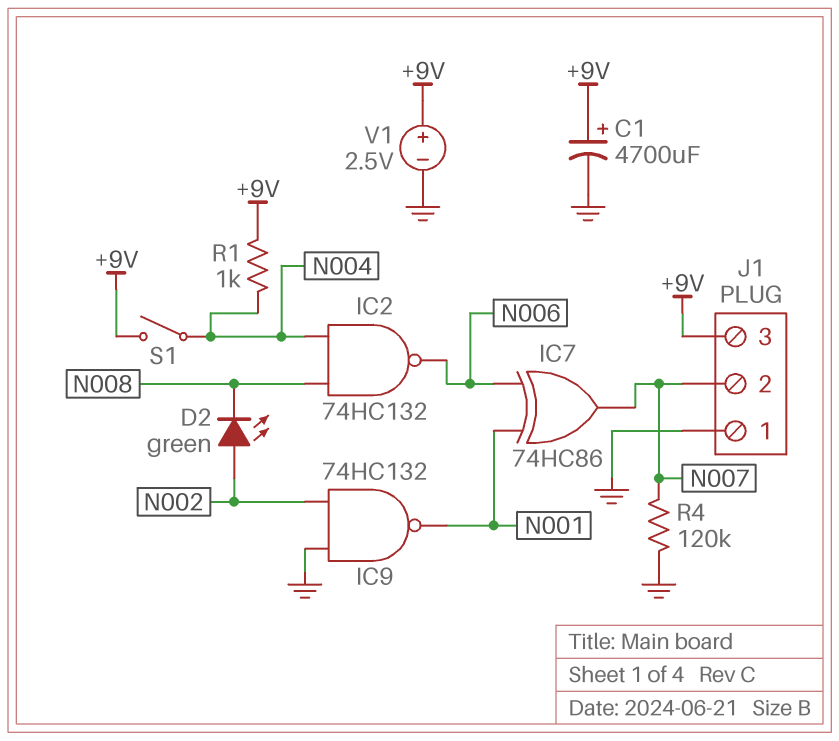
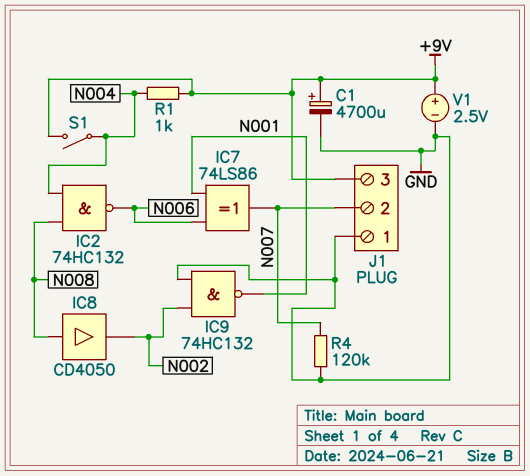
D2: LED green (A N002, K N008) -> none
IC7: XOR 74HC86 (in N001, in N006, out N007) -> XOR 74LS86 (in N001, in N006, out N007)
IC8: none -> buffer CD4050 (in N008, out N002)

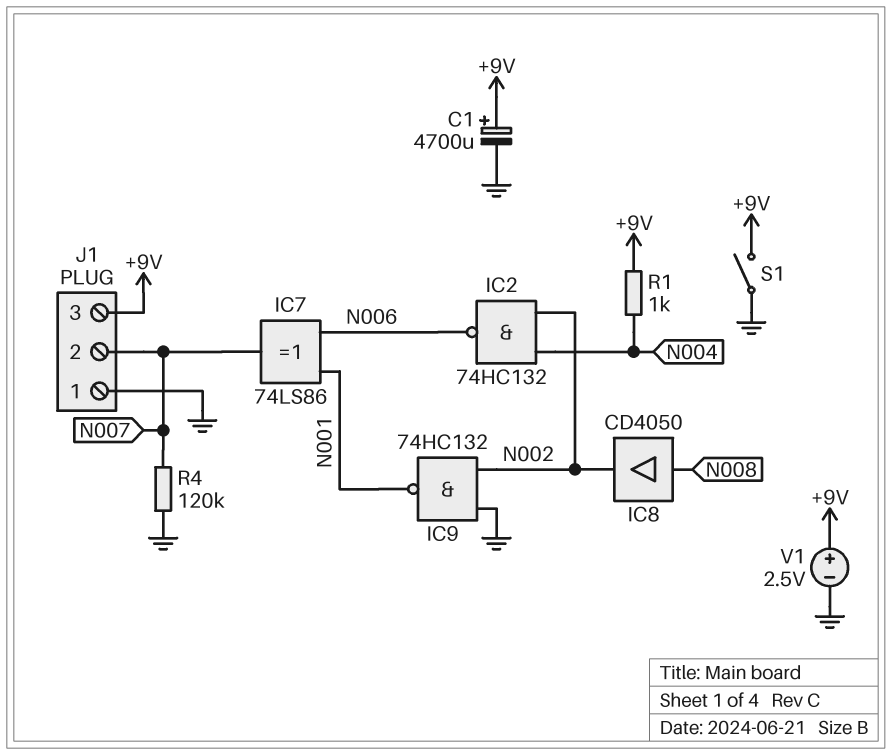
IC2: NAND 74HC132 (in N004, in N008, out N006) -> NAND 74HC132 (in N002, in N004, out N006)
S1: switch (+9V, N004) -> switch (+9V, GND)

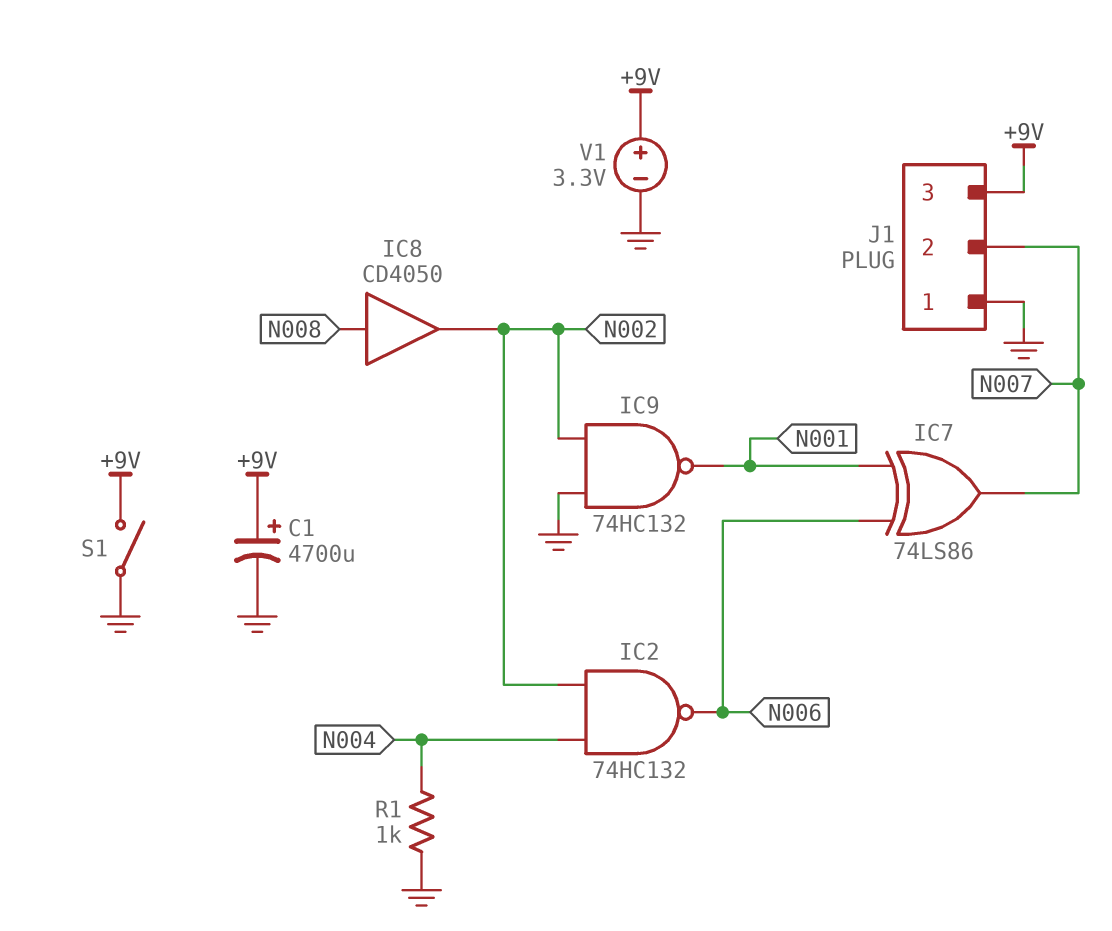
R1: 1k (+9V, N004) -> 1k (GND, N004)
R4: 120k (GND, N007) -> none
V1: 2.5V (plus +9V, minus GND) -> 3.3V (plus +9V, minus GND)

